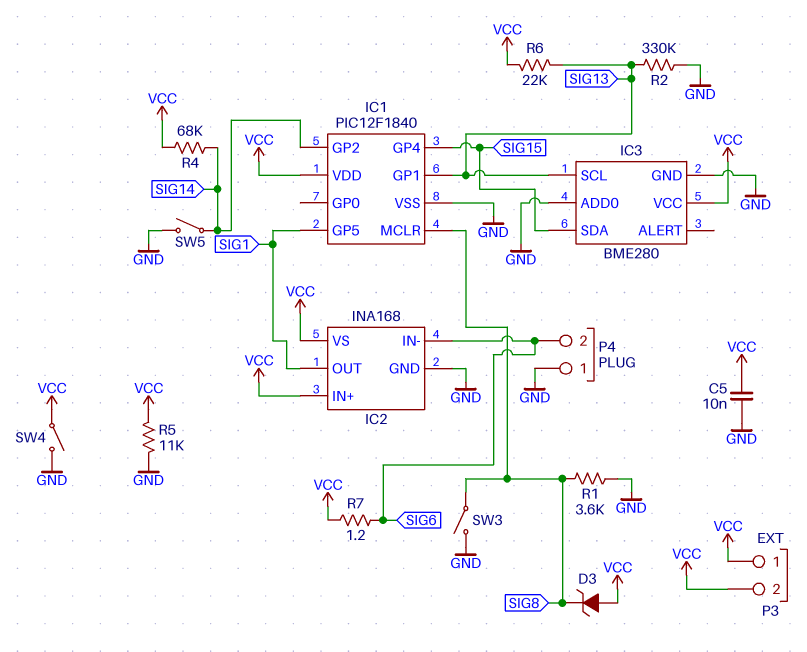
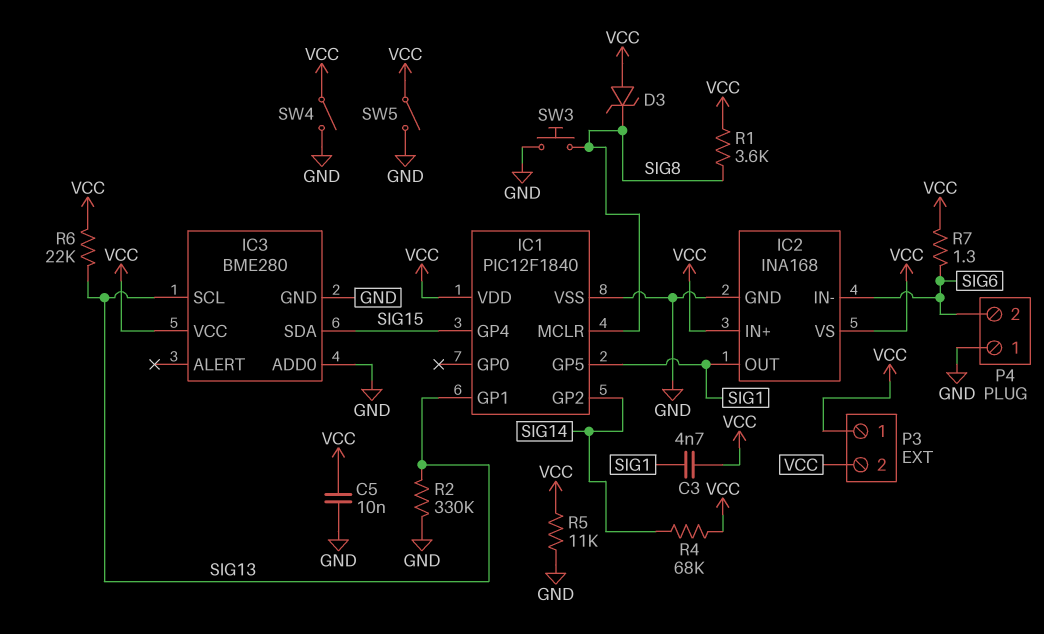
C3: none -> 4.7nF (SIG1, VCC)
R1: 3.6k (GND, SIG8) -> 3.6k (SIG8, VCC)
R7: 1.2 (SIG6, VCC) -> 1.3 (SIG6, VCC)
SW3: switch (GND, SIG8) -> button (GND, SIG8)
SW5: switch (GND, SIG14) -> switch (GND, VCC)

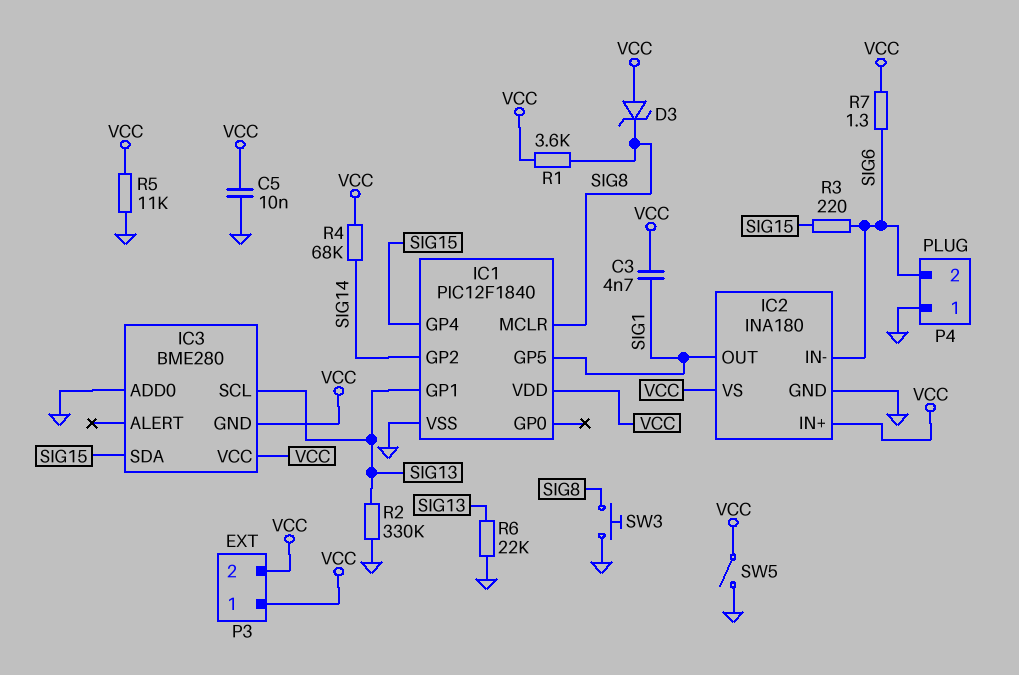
IC2: INA168 -> INA180
IC3 pin GND: GND -> VCC
R3: none -> 220 (SIG6, SIG15)
R6: 22k (SIG13, VCC) -> 22k (GND, SIG13)
SW4: switch (GND, VCC) -> none

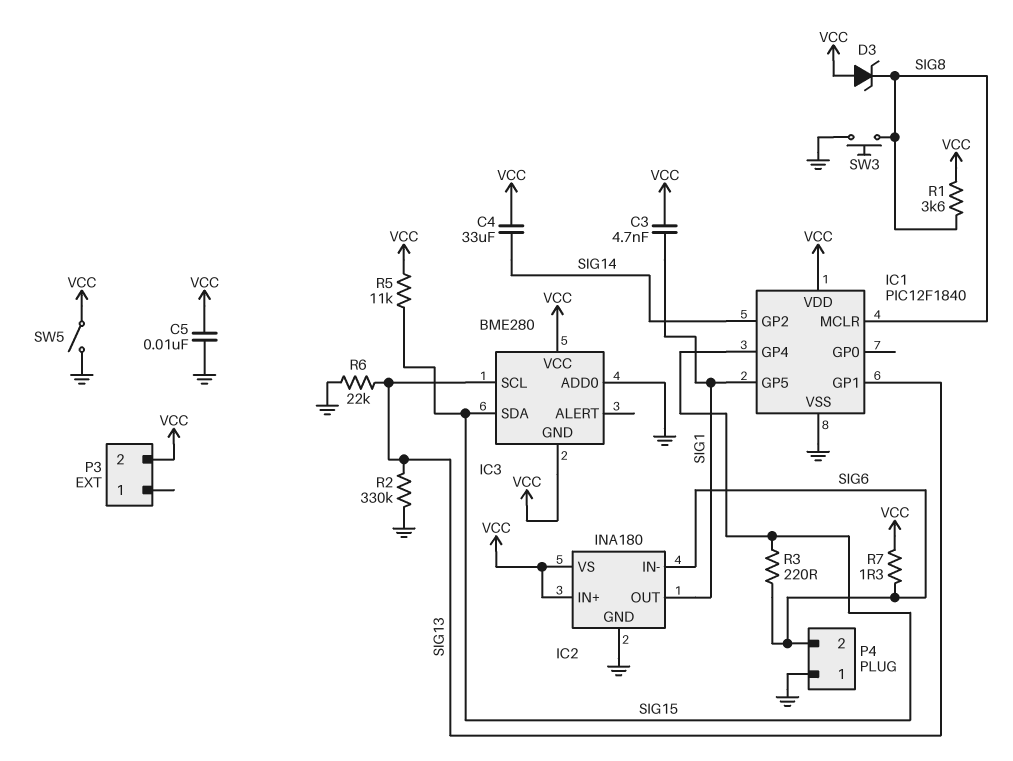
C4: none -> 33uF (SIG14, VCC)
P3 pin 1: VCC -> none
R4: 68k (SIG14, VCC) -> none
R5: 11k (GND, VCC) -> 11k (SIG15, VCC)

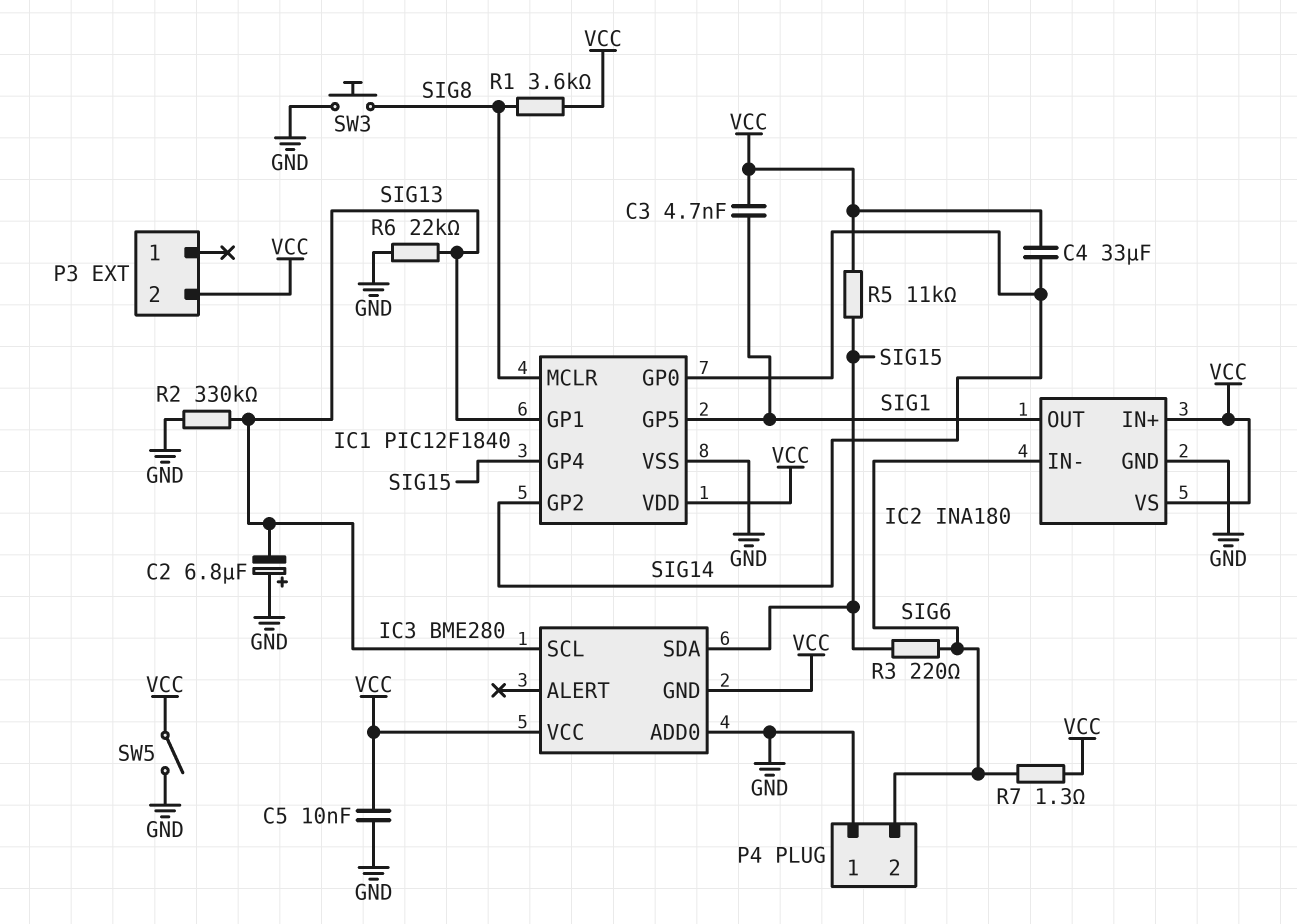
C2: none -> 6.8uF (plus GND, minus SIG13)
D3: zener (A VCC, K SIG8) -> none
IC1 pin GP0: none -> SIG14

